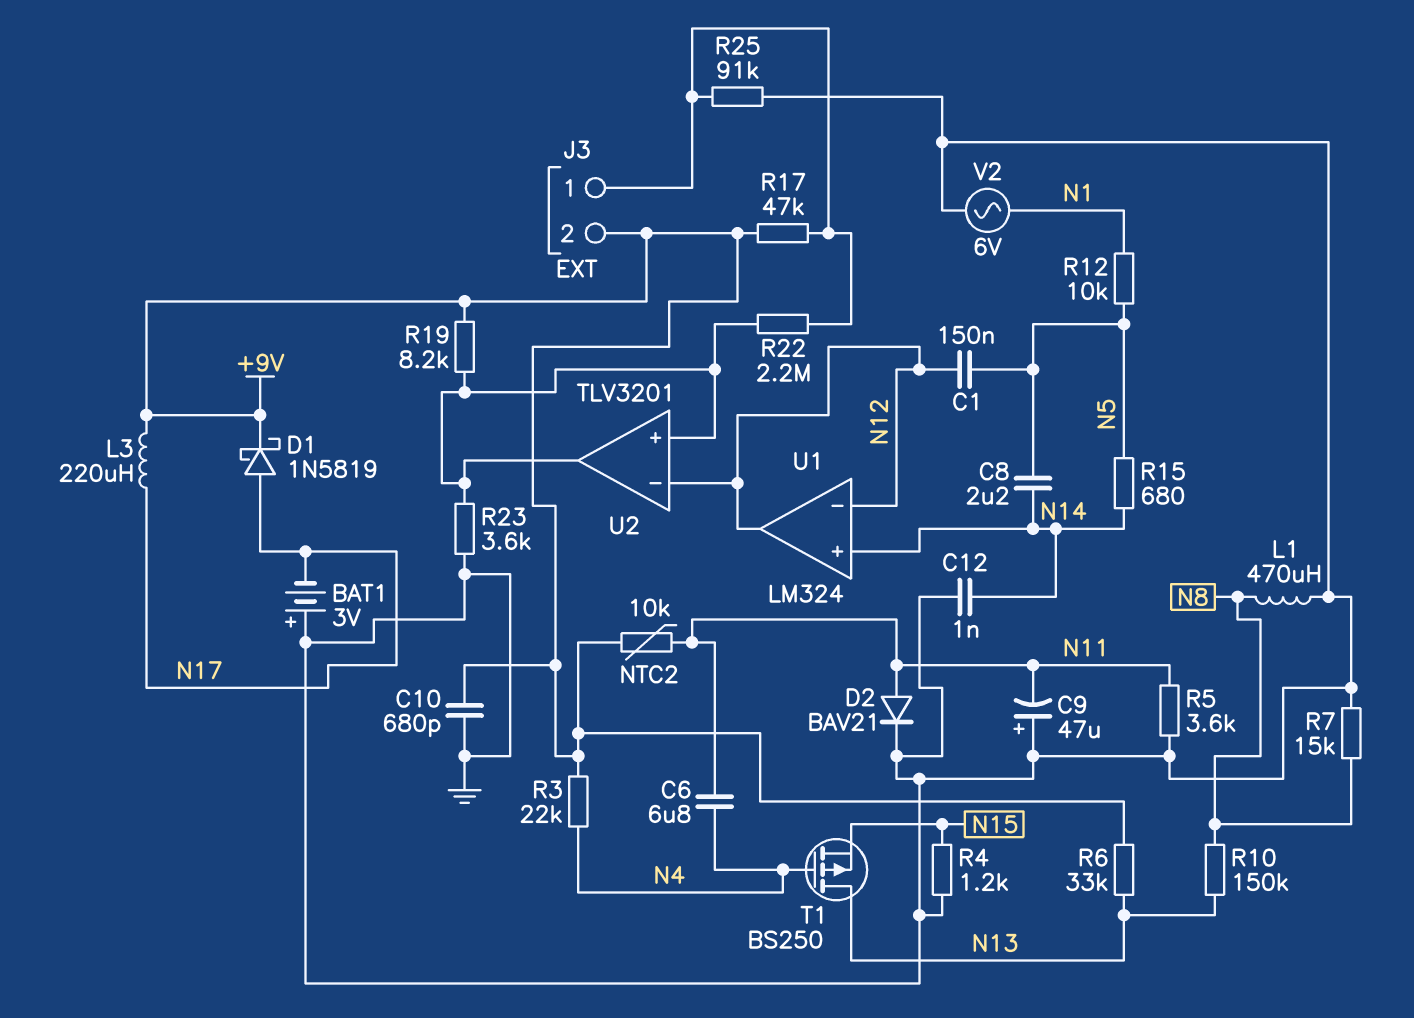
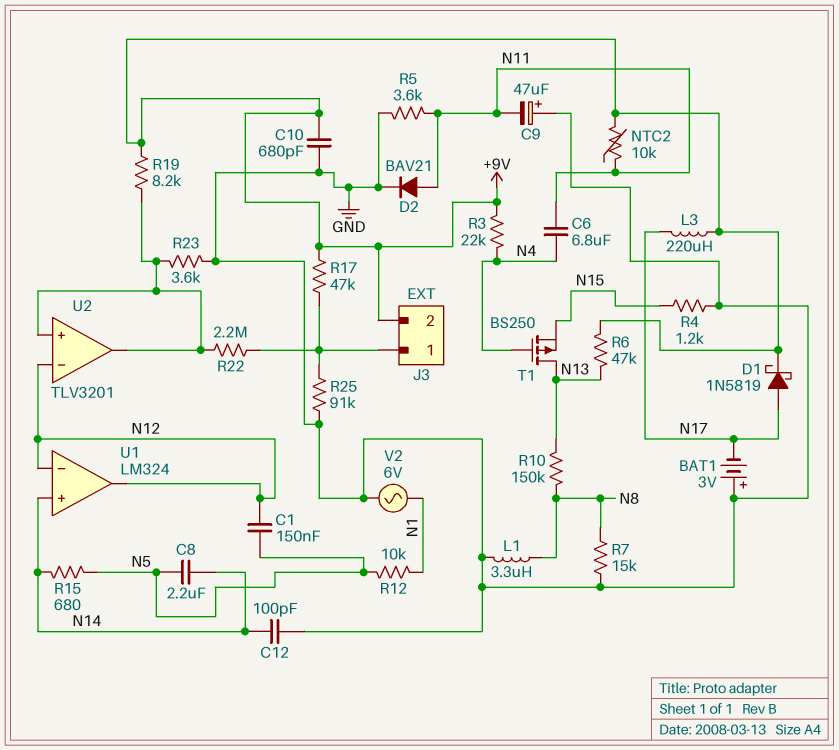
C12: 1nF (GND, N14) -> 100pF (GND, N14)
L1: 470uH (GND, N8) -> 3.3uH (GND, N8)
R6: 33k (+9V, N13) -> 47k (+9V, N13)

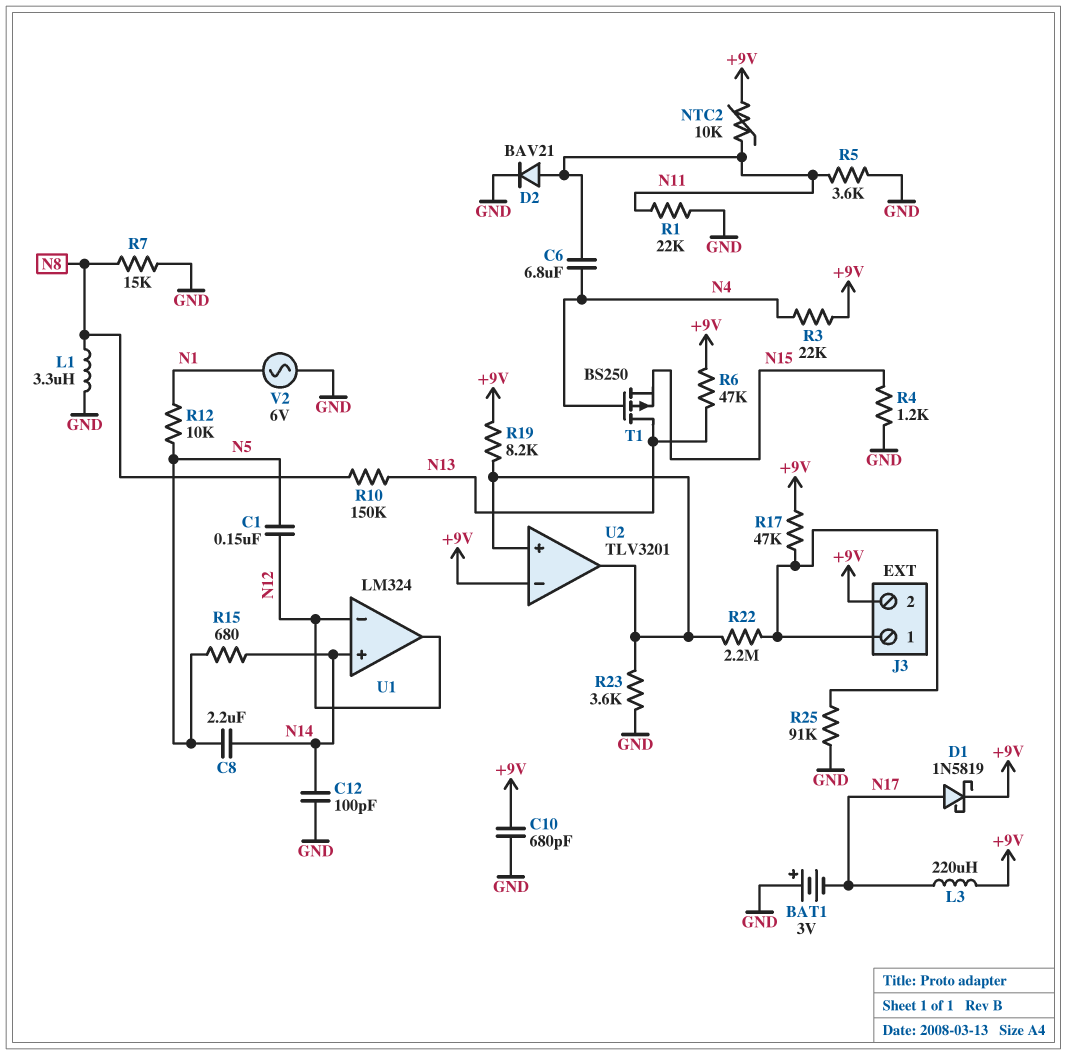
C9: 47uF (plus GND, minus N11) -> none
R1: none -> 22k (GND, N11)
U2 pin in-: N12 -> +9V

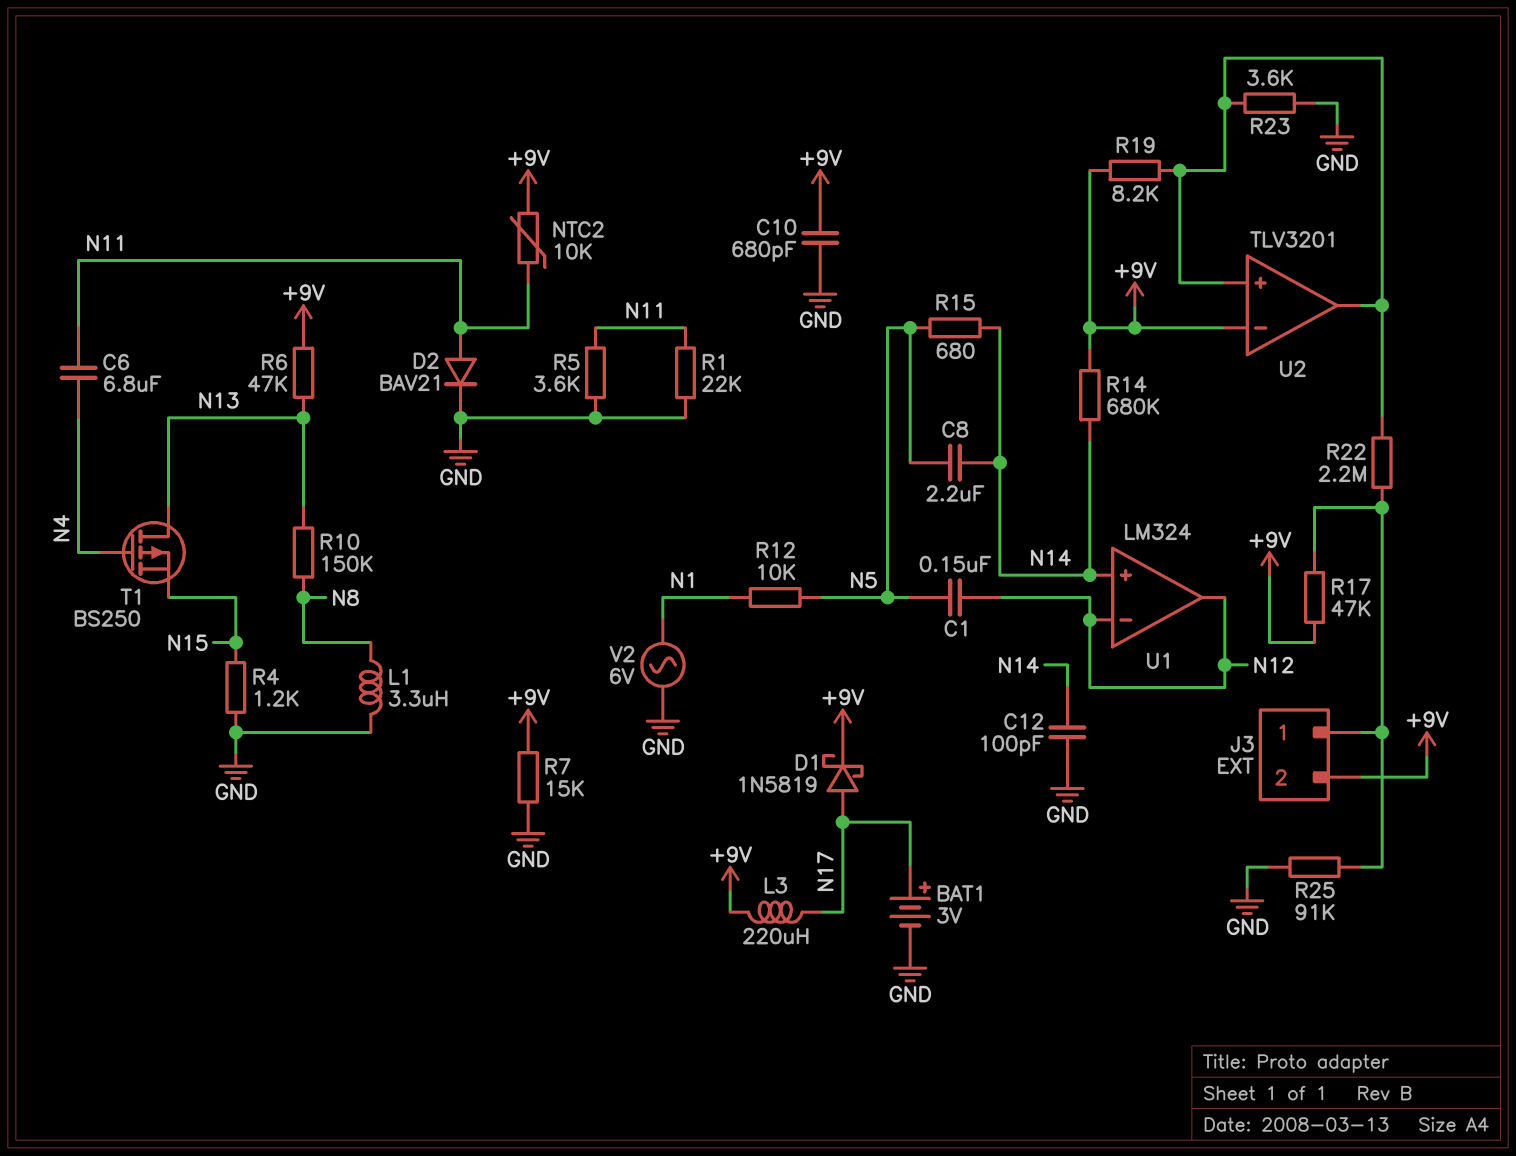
BAT1: 3V (plus GND, minus N17) -> 3V (plus N17, minus GND)
R3: 22k (+9V, N4) -> none
R7: 15k (GND, N8) -> 15k (+9V, GND)
R14: none -> 680k (+9V, N14)

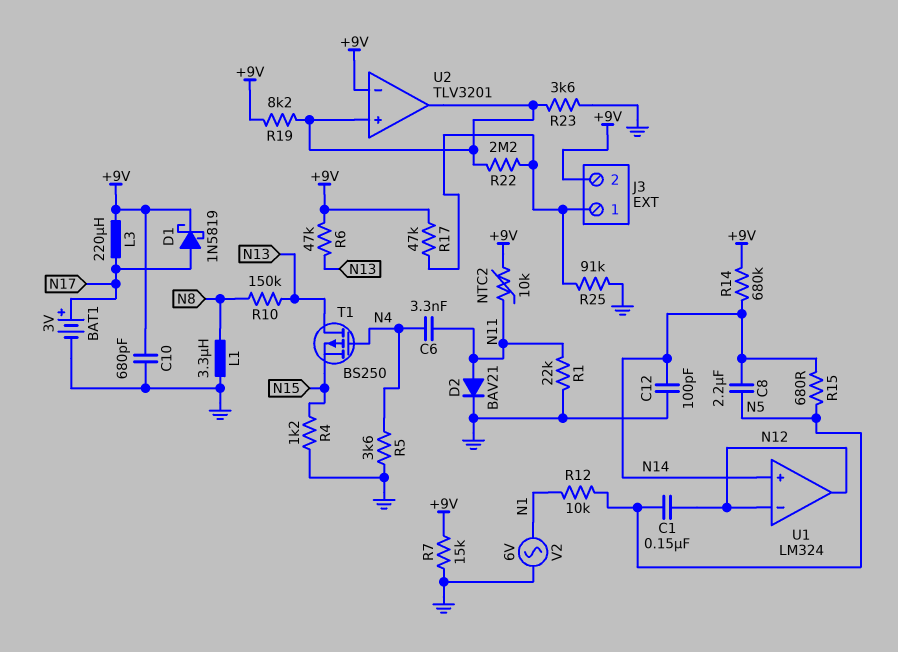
C6: 6.8uF (N4, N11) -> 3.3nF (N4, N11)
R5: 3.6k (GND, N11) -> 3.6k (GND, N4)

